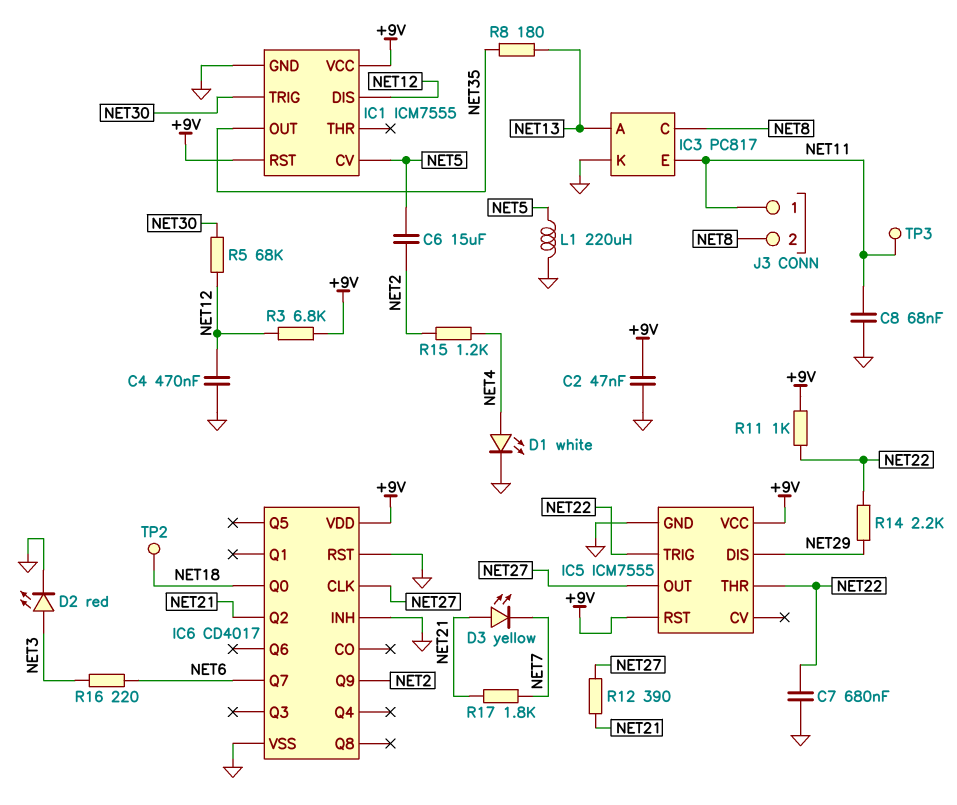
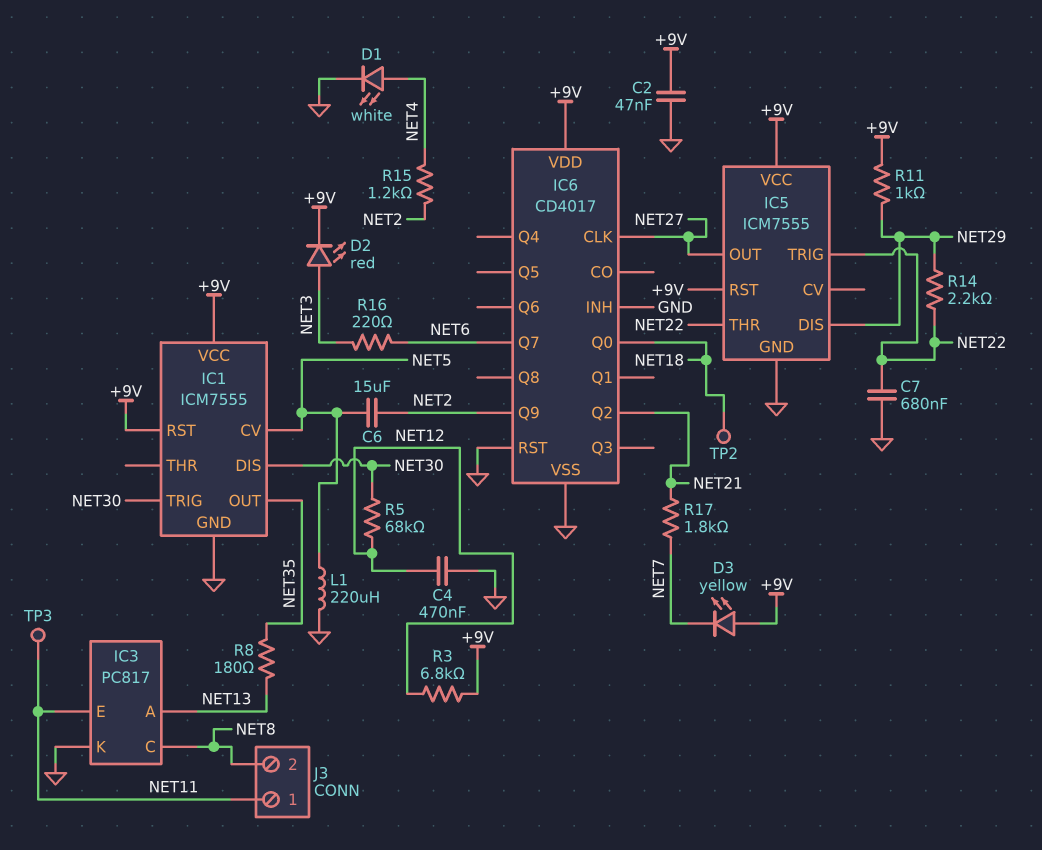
C8: 68nF (GND, NET11) -> none
D2: LED red (A NET3, K GND) -> LED red (A NET3, K +9V)
D3: LED yellow (A NET21, K NET7) -> LED yellow (A +9V, K NET7)
IC1 pin DIS: NET12 -> NET30
R11: 1k (+9V, NET22) -> 1k (+9V, NET29)
R12: 390 (NET21, NET27) -> none

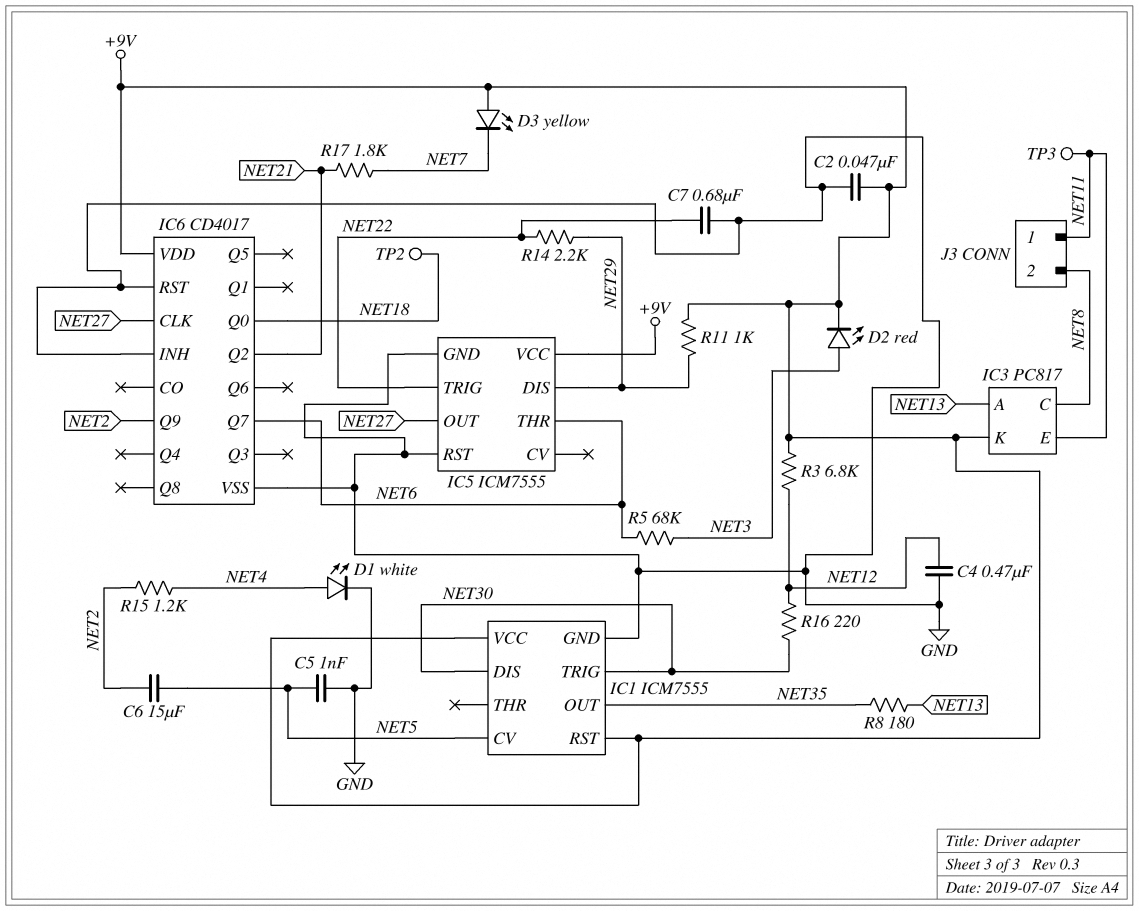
C5: none -> 1nF (GND, NET5)
IC3 pin K: GND -> +9V
IC5 pin RST: +9V -> GND
IC5 pin THR: NET22 -> NET6
L1: 220uH (GND, NET5) -> none
R5: 68k (NET12, NET30) -> 68k (NET3, NET6)
R16: 220 (NET3, NET6) -> 220 (NET12, NET30)

